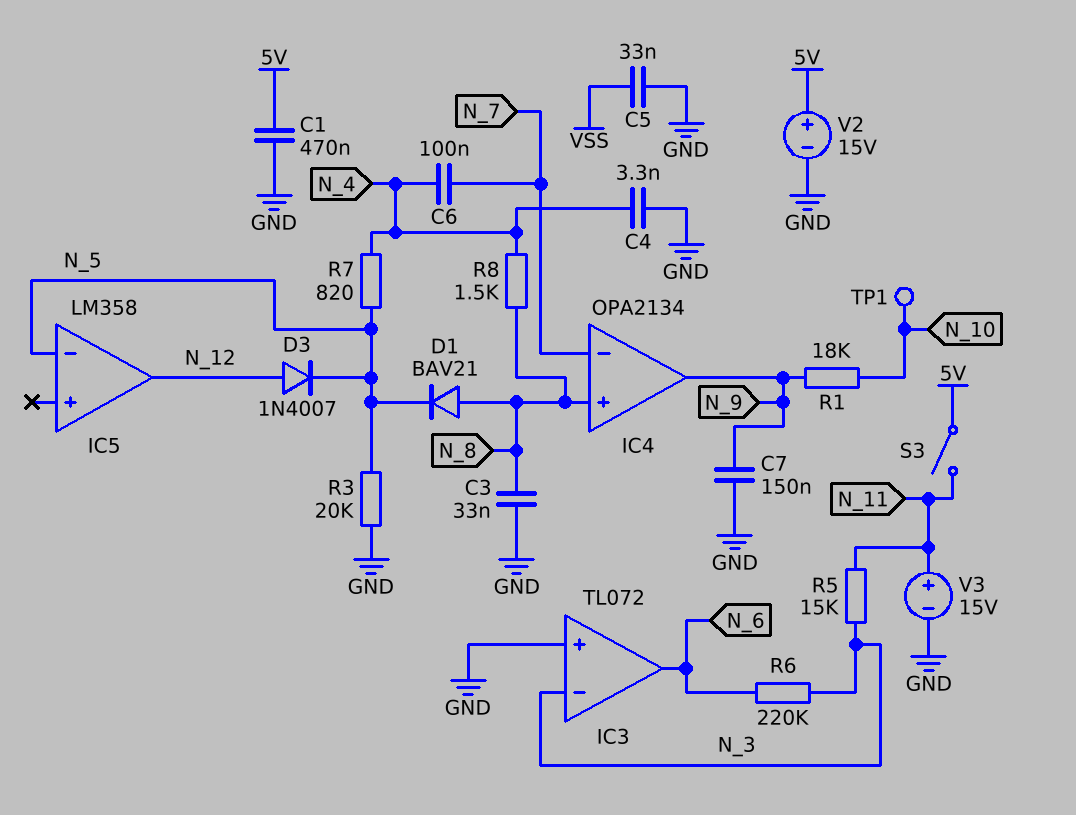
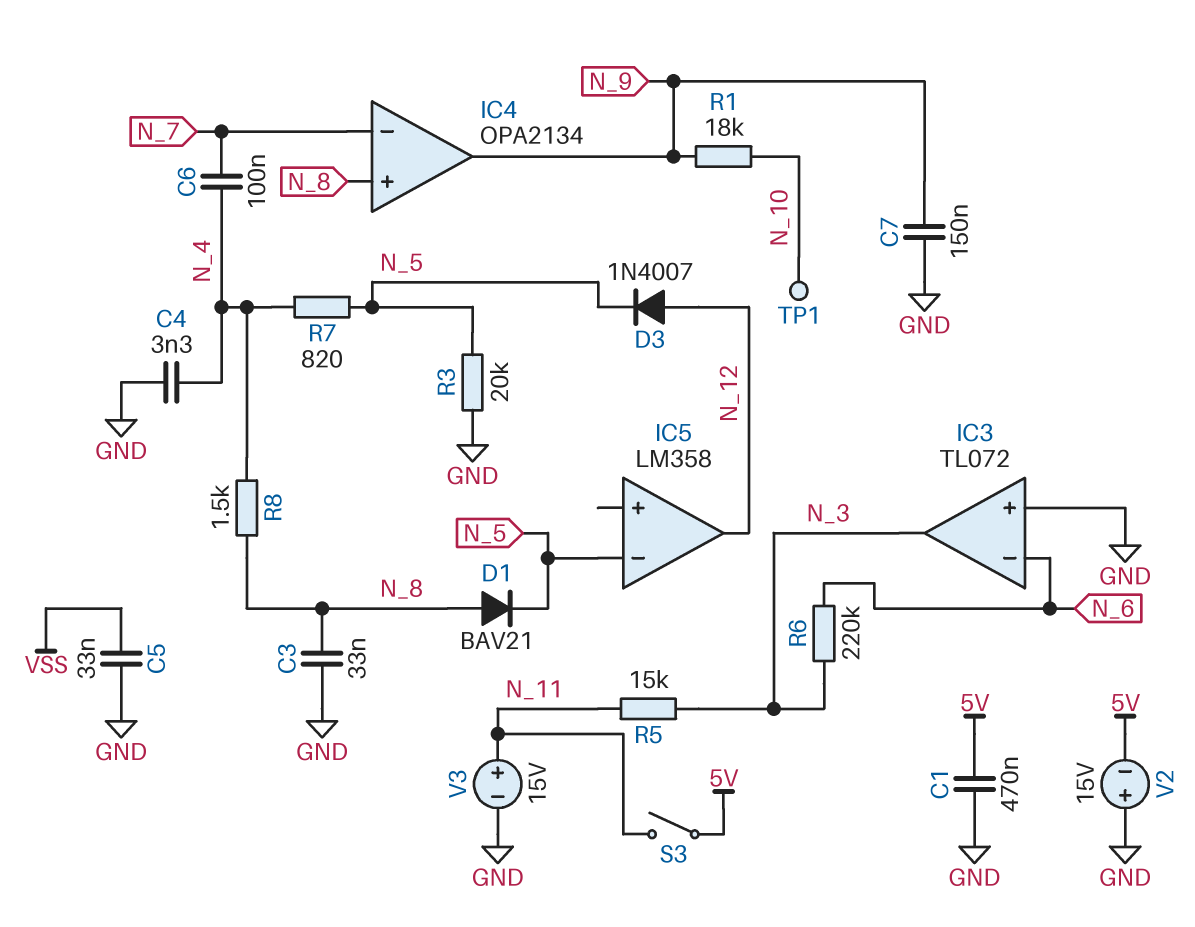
IC3 pin in-: N_3 -> N_6
IC3 pin out: N_6 -> N_3
V2: 15V (plus 5V, minus GND) -> 15V (plus GND, minus 5V)

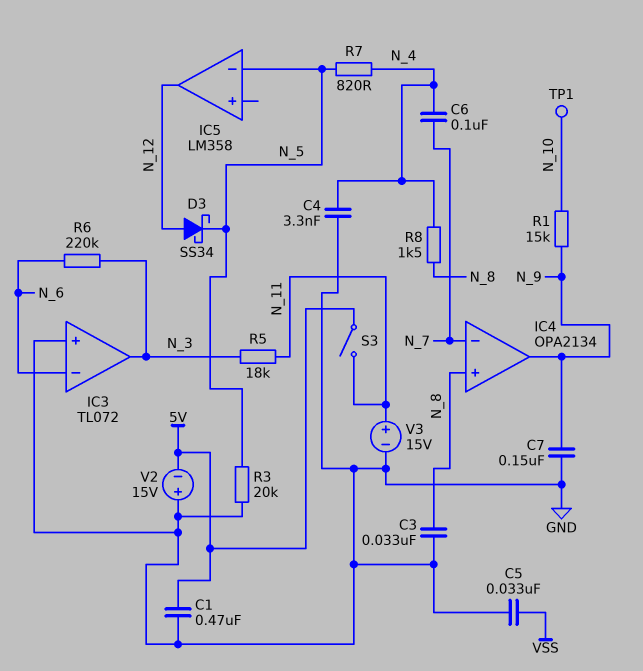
D1: diode BAV21 (A N_8, K N_5) -> none
D3: diode 1N4007 (A N_12, K N_5) -> schottky SS34 (A N_12, K N_5)
R1: 18k (N_9, N_10) -> 15k (N_9, N_10)
R5: 15k (N_3, N_11) -> 18k (N_3, N_11)

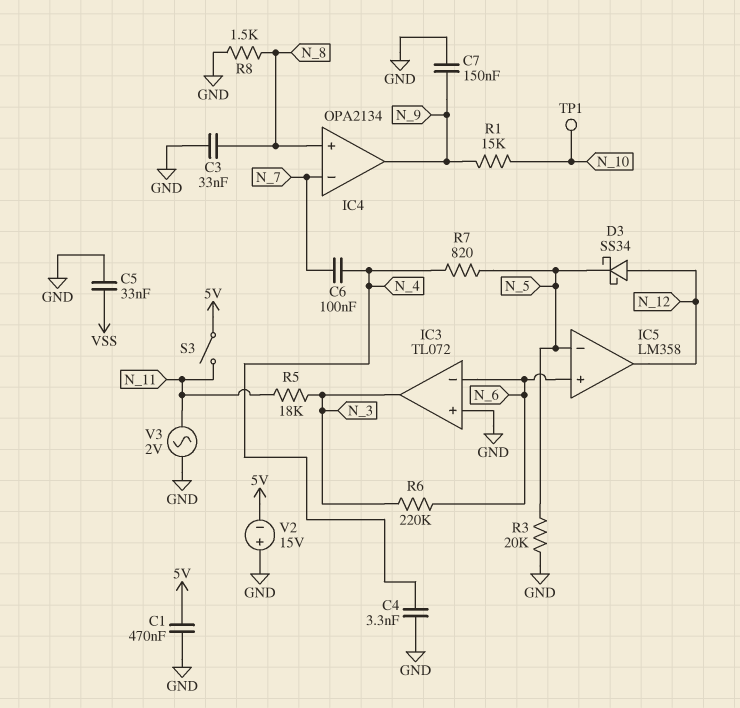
IC5 pin in+: none -> N_6
R8: 1.5k (N_4, N_8) -> 1.5k (GND, N_8)
V3: 15V (plus N_11, minus GND) -> AC 2V (GND, N_11)

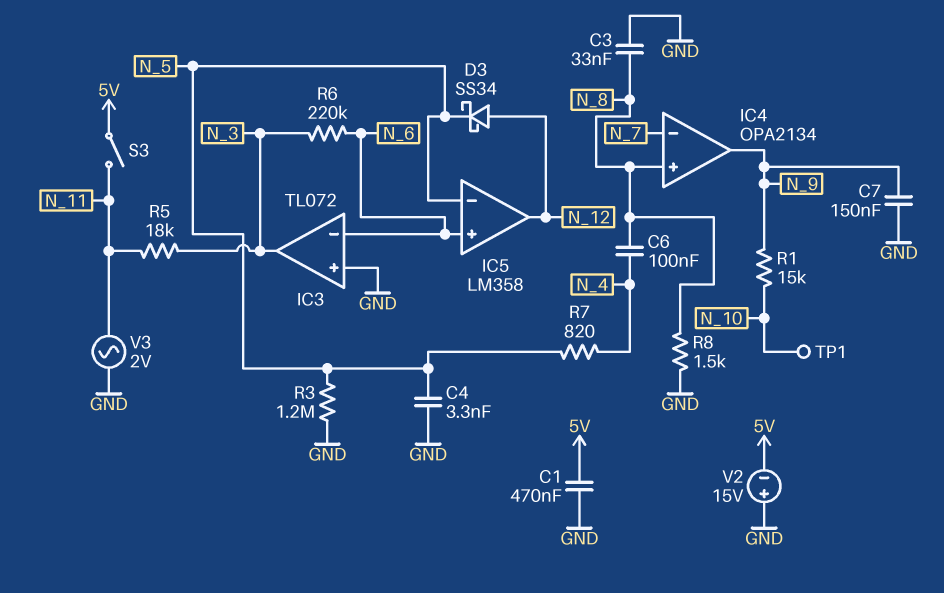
C4: 3.3nF (GND, N_4) -> 3.3nF (GND, N_5)
C5: 33nF (GND, VSS) -> none
C6: 100nF (N_4, N_7) -> 100nF (N_4, N_8)
R3: 20k (GND, N_5) -> 1.2M (GND, N_5)

